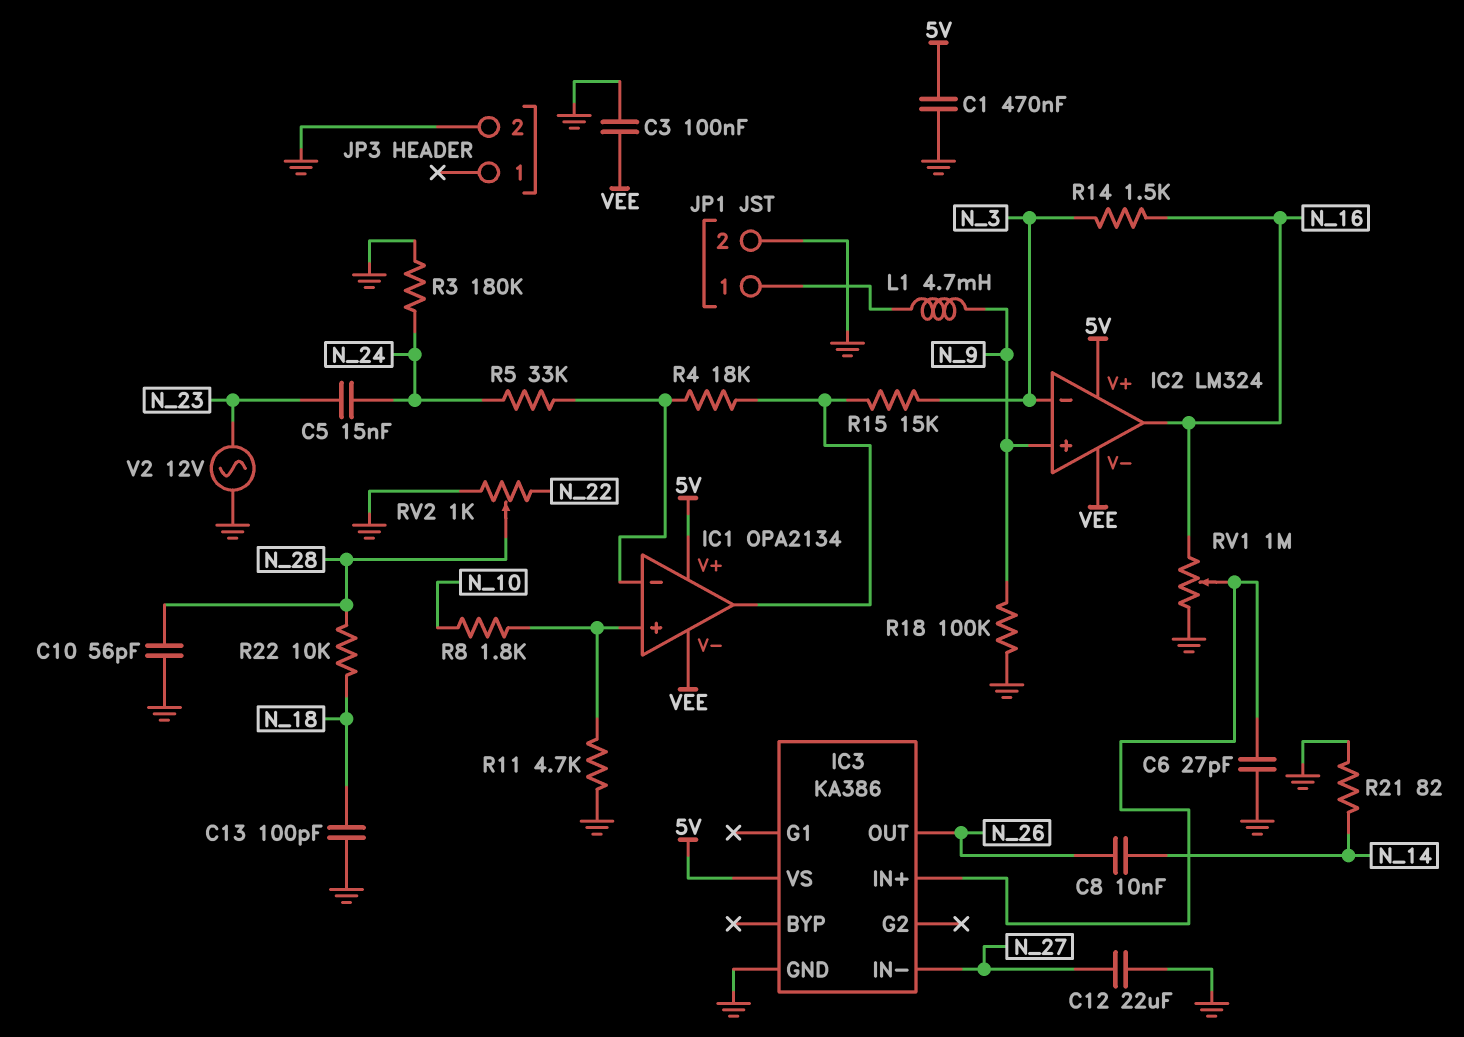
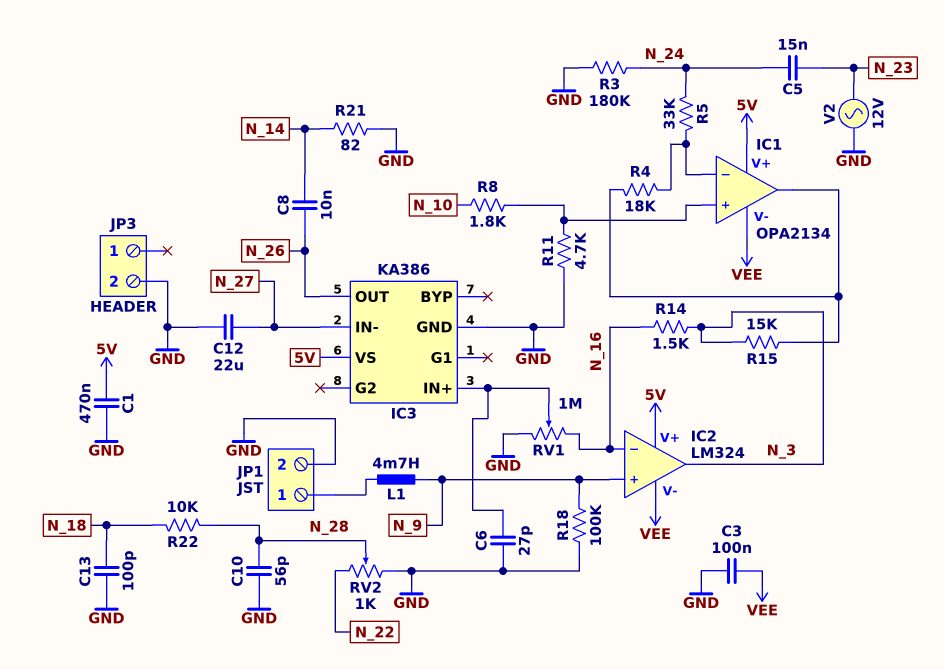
IC2 pin in-: N_3 -> N_16
IC2 pin out: N_16 -> N_3

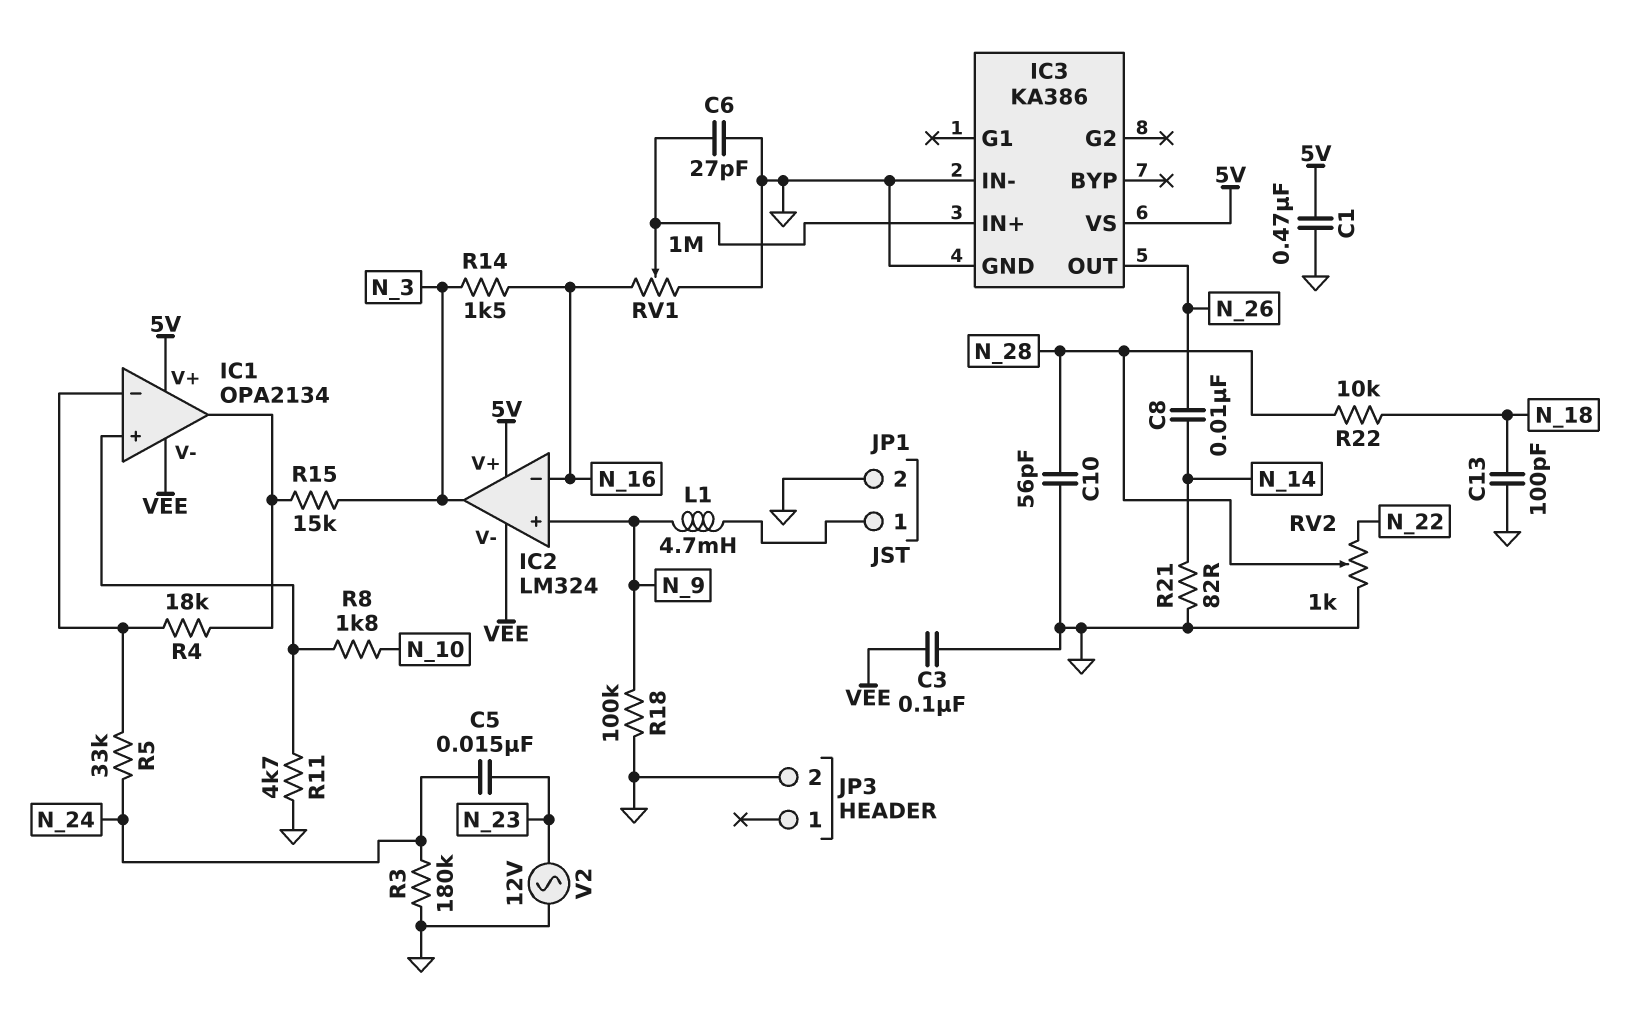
C12: 22uF (GND, N_27) -> none
IC3 pin IN-: N_27 -> GND

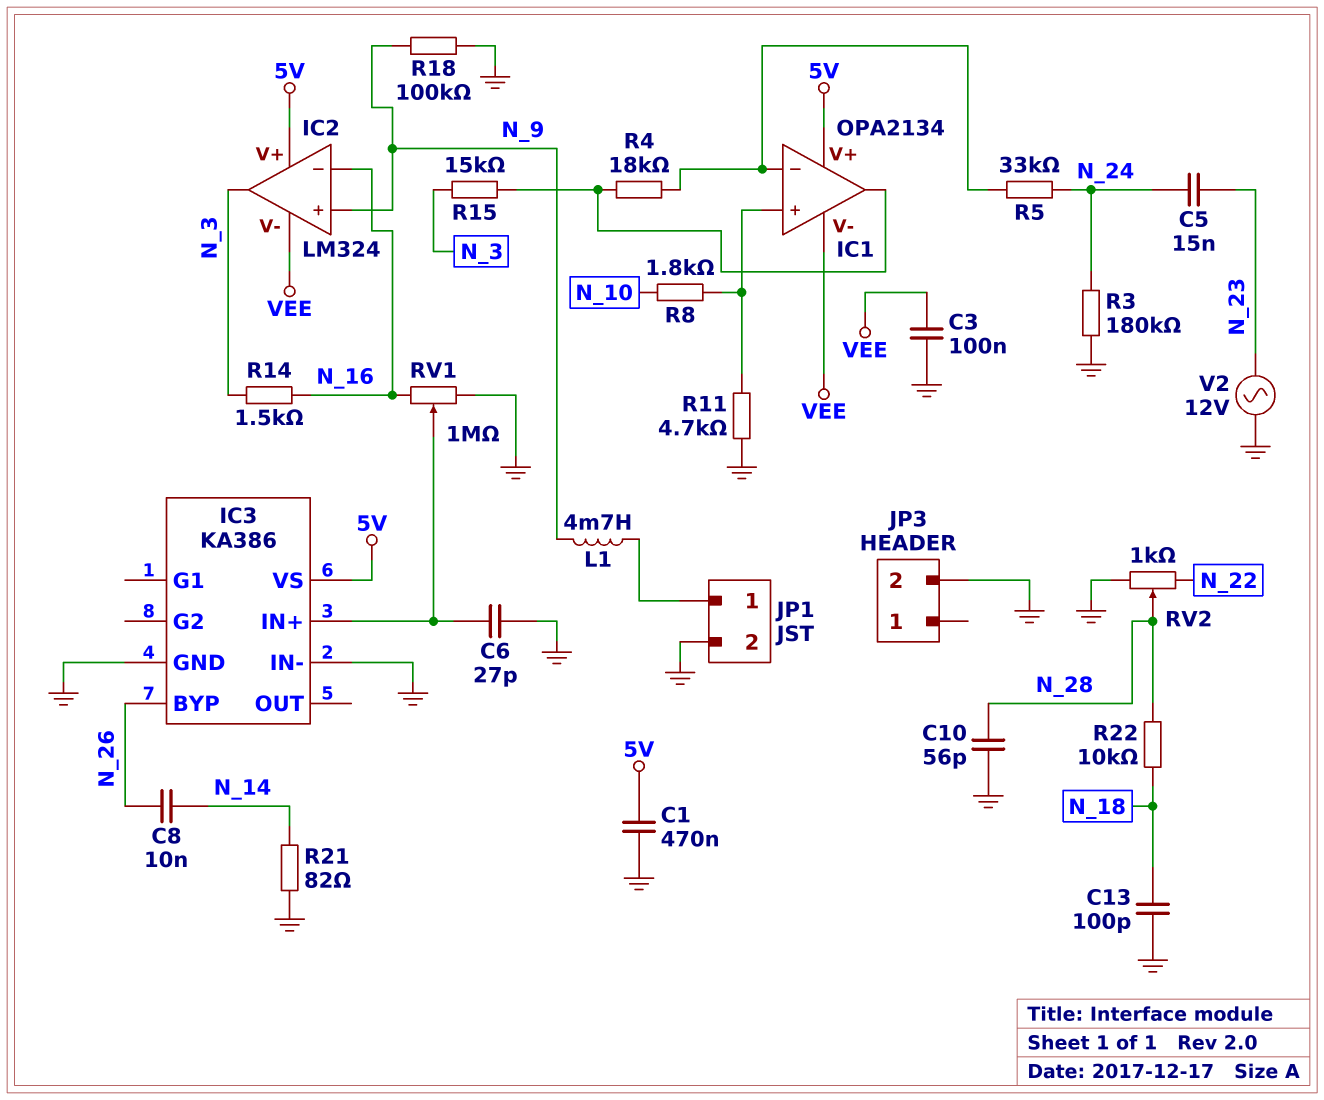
IC3 pin BYP: none -> N_26
IC3 pin OUT: N_26 -> none

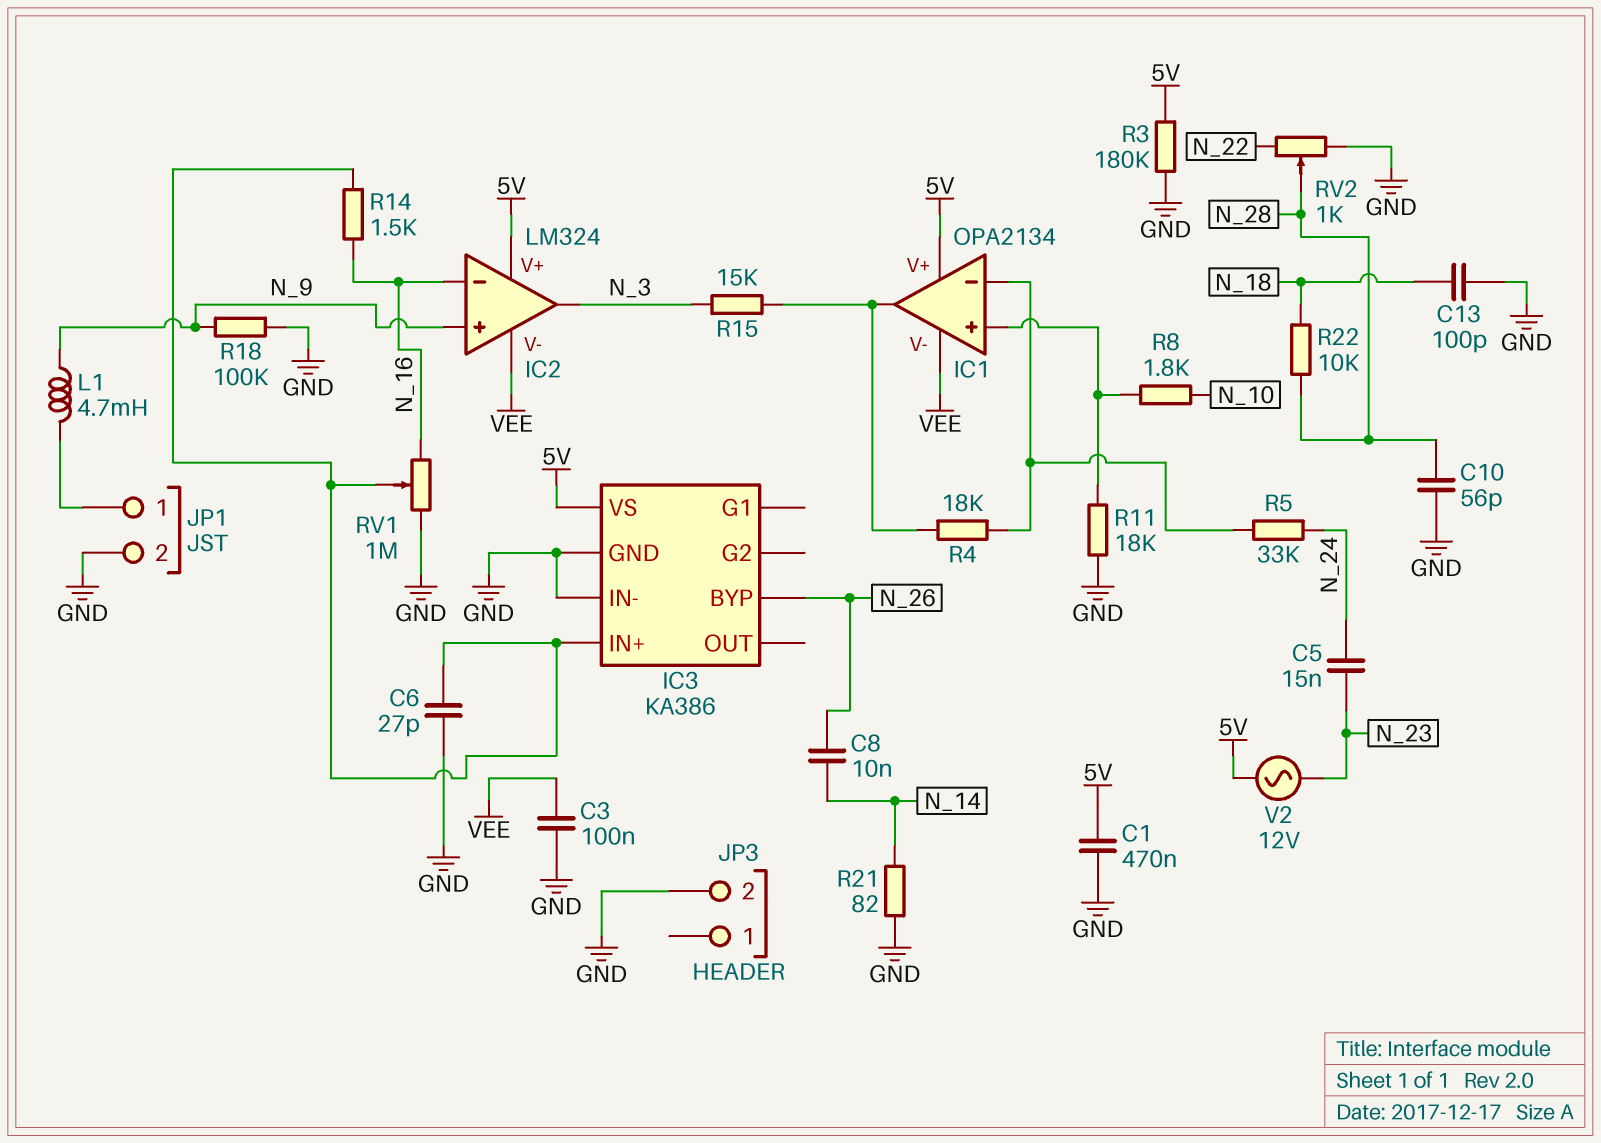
R3: 180k (GND, N_24) -> 180k (5V, GND)
R11: 4.7k (GND, IC1/in+) -> 18k (GND, IC1/in+)
R14: 1.5k (N_3, N_16) -> 1.5k (IC3/IN+, N_16)
V2: AC 12V (GND, N_23) -> AC 12V (5V, N_23)

